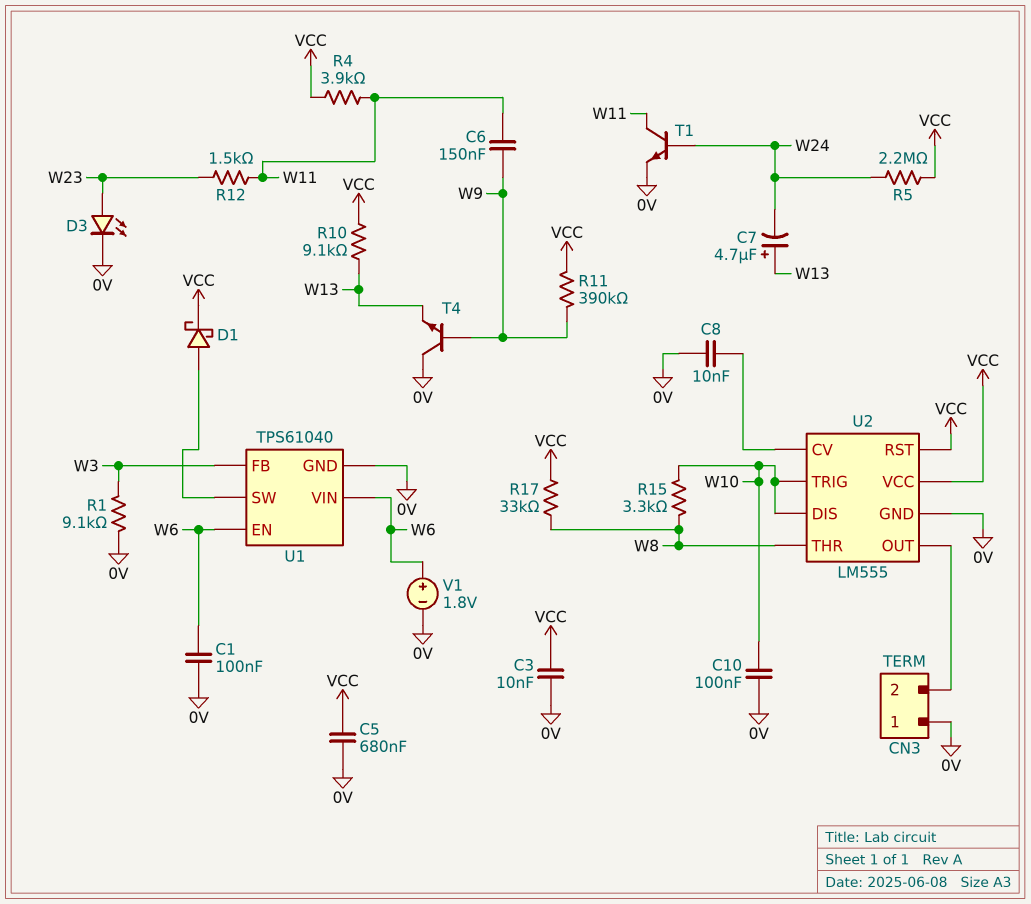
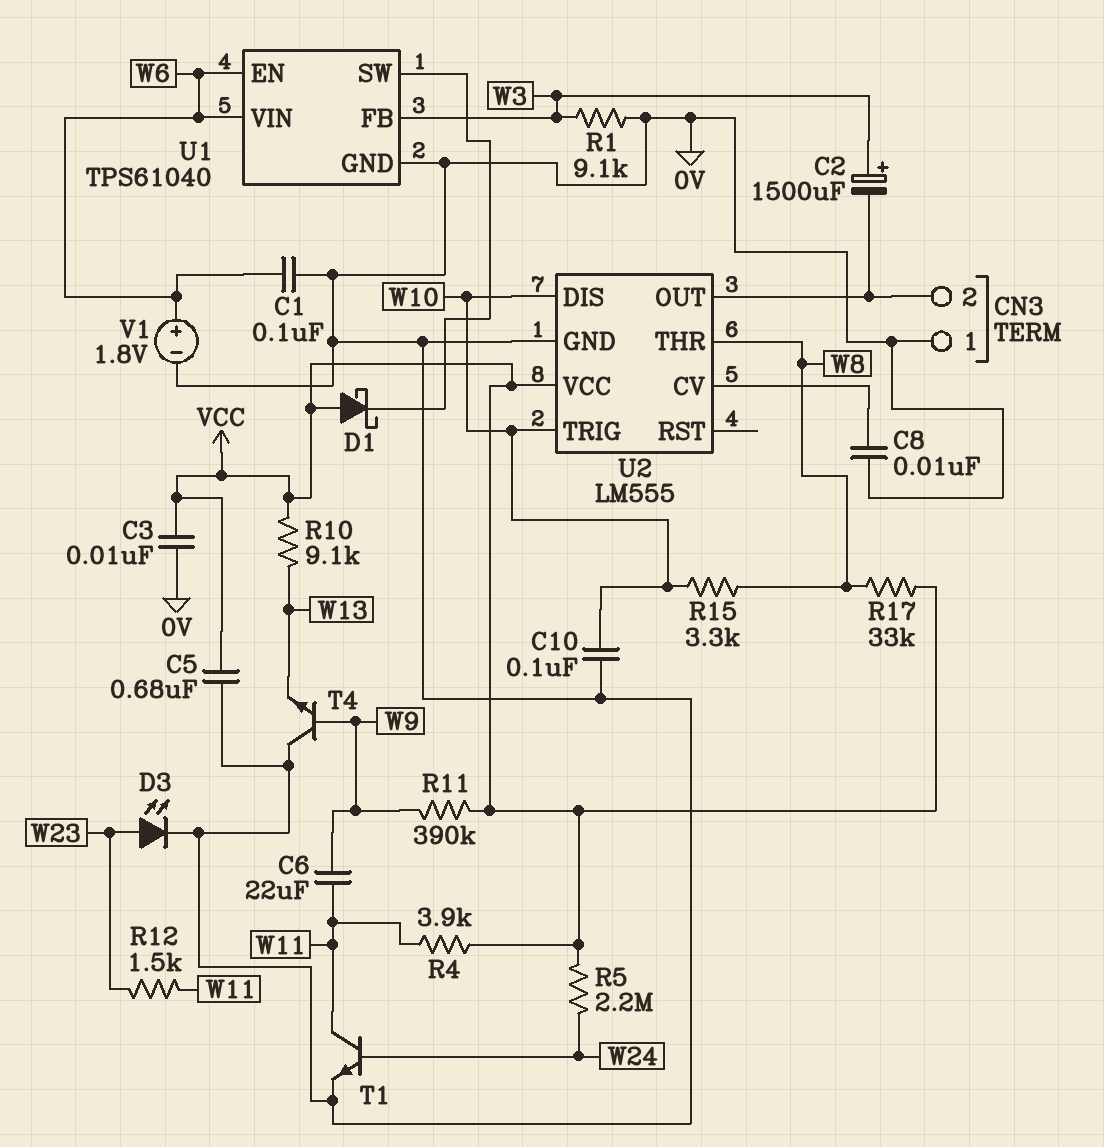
C2: none -> 1500uF (plus W3, minus CN3/2)
C6: 150nF (W9, W11) -> 22uF (W9, W11)
C7: 4.7uF (plus W13, minus W24) -> none
D1: schottky (A U1/SW, K VCC) -> schottky (A VCC, K U1/SW)
U2 pin RST: VCC -> none

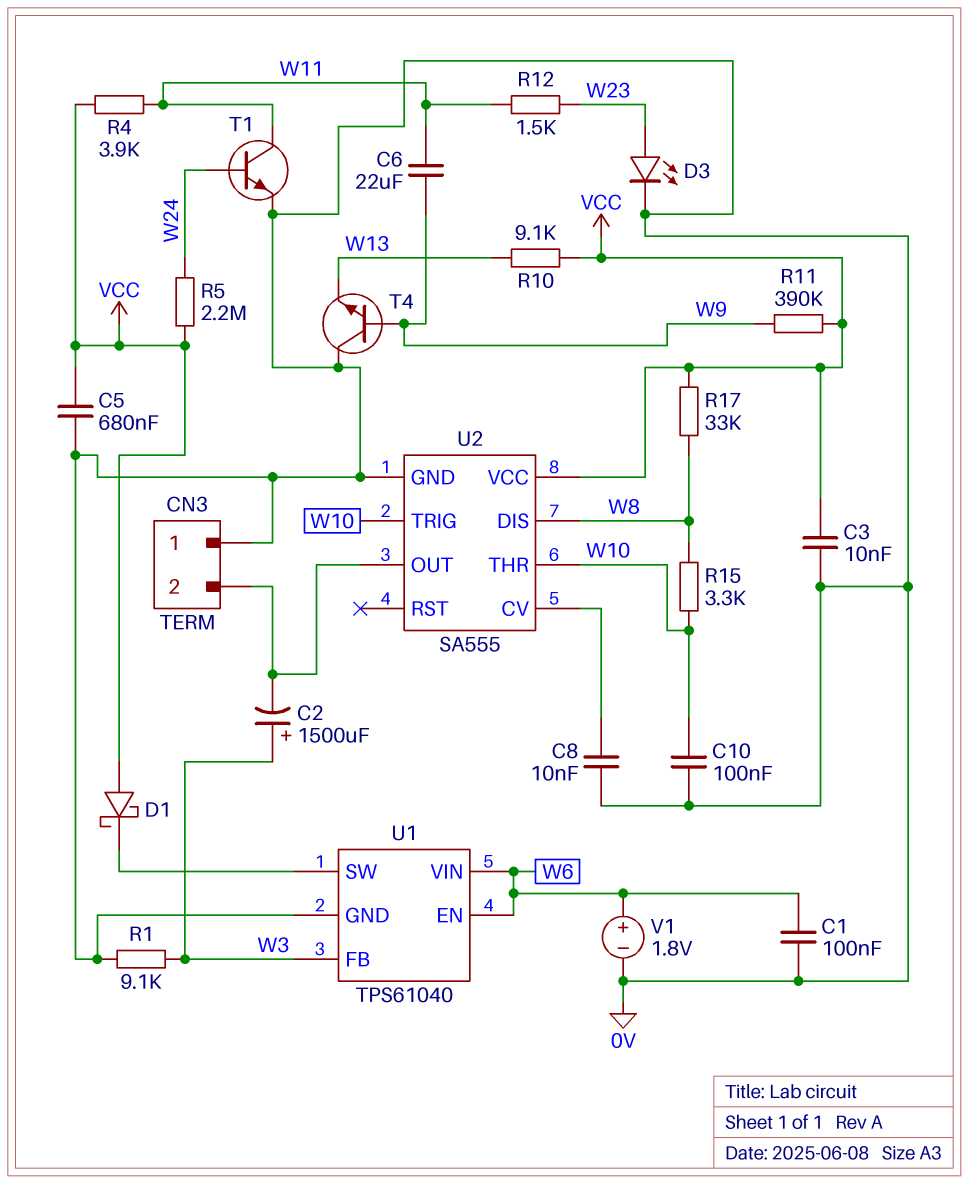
U2: LM555 -> SA555
U2 pin DIS: W10 -> W8
U2 pin THR: W8 -> W10

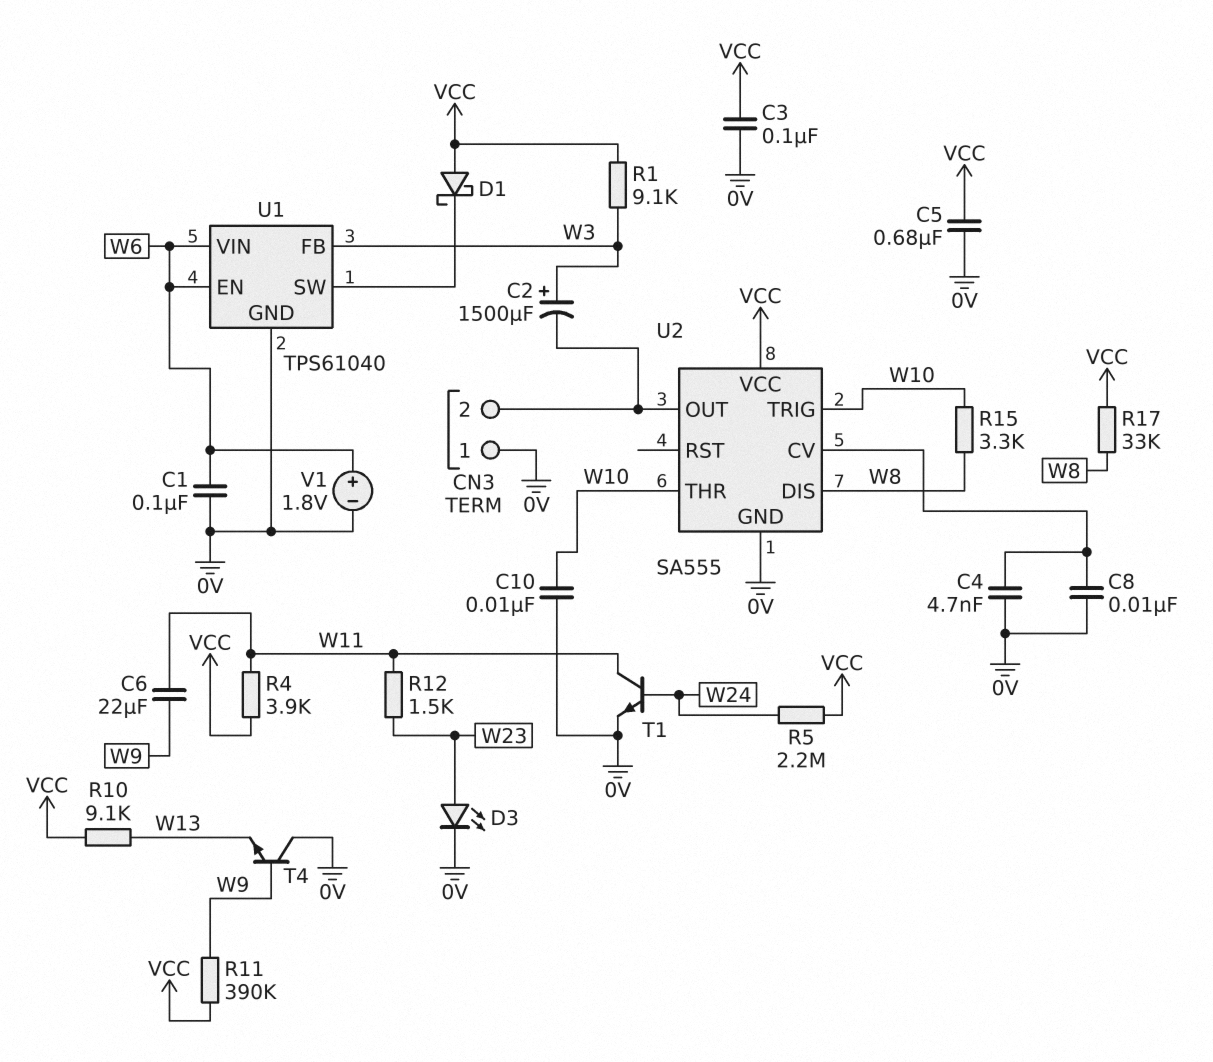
C3: 10nF (0V, VCC) -> 100nF (0V, VCC)
C4: none -> 4.7nF (0V, U2/CV)
C10: 100nF (0V, W10) -> 10nF (0V, W10)
R1: 9.1k (0V, W3) -> 9.1k (VCC, W3)

